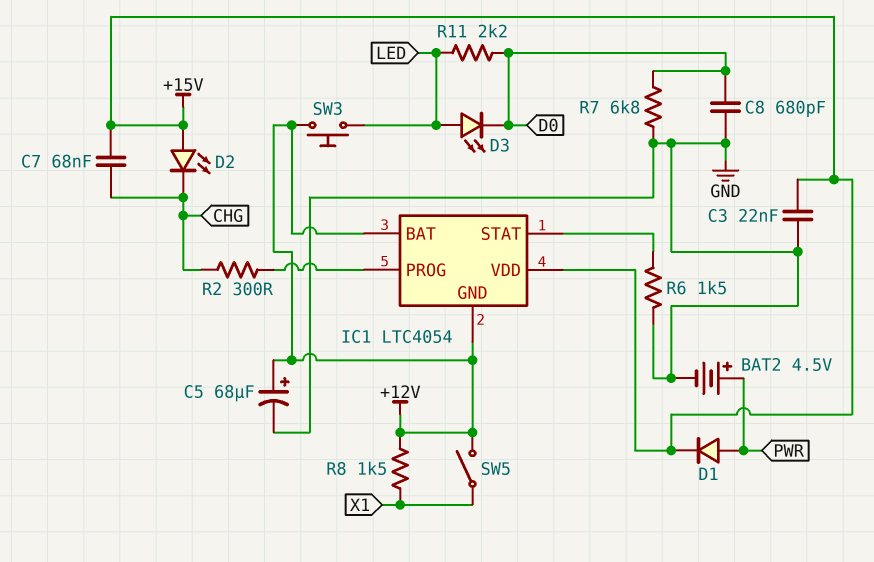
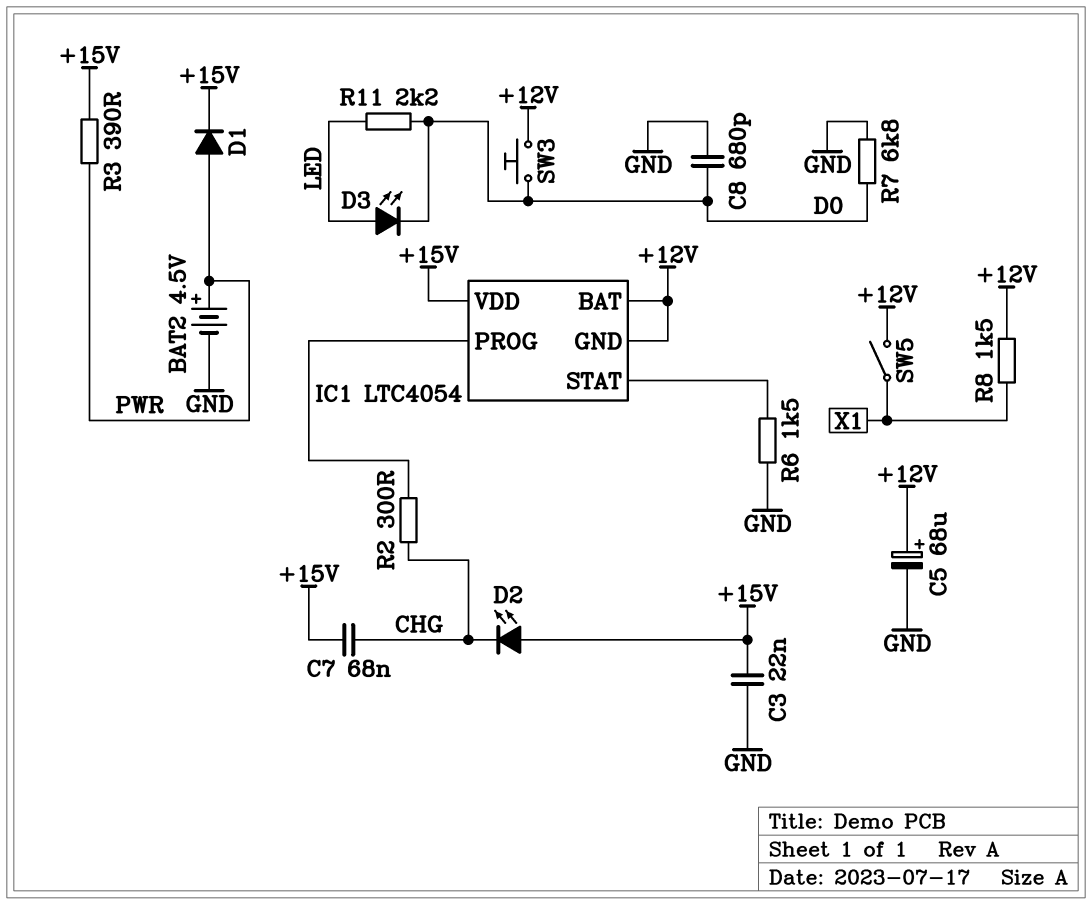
R3: none -> 390 (+15V, PWR)
SW3: button (+12V, LED) -> button (+12V, D0)

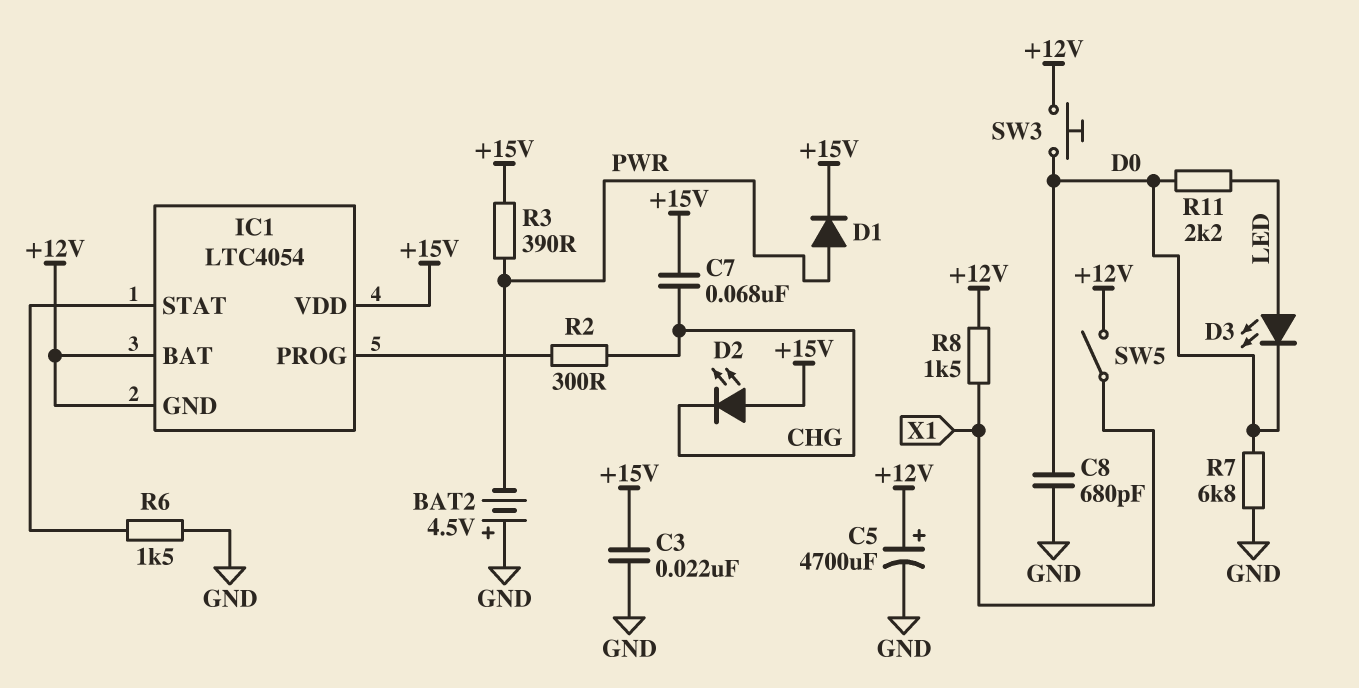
BAT2: 4.5V (plus PWR, minus GND) -> 4.5V (plus GND, minus PWR)
C5: 68uF (plus +12V, minus GND) -> 4700uF (plus +12V, minus GND)

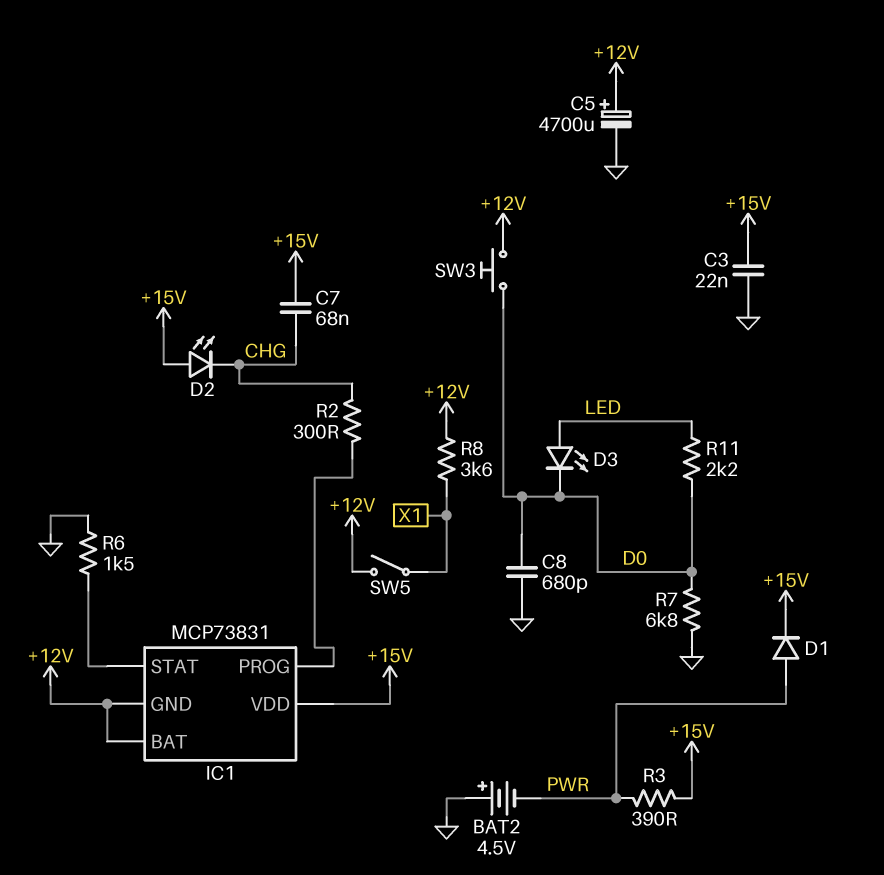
IC1: LTC4054 -> MCP73831
R8: 1.5k (+12V, X1) -> 3.6k (+12V, X1)

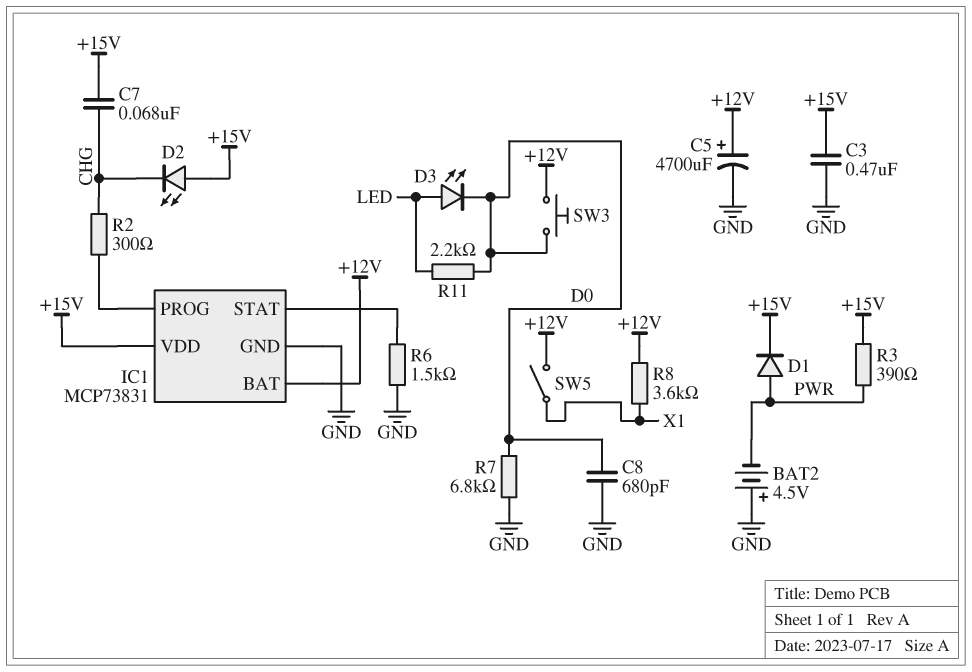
C3: 22nF (+15V, GND) -> 470nF (+15V, GND)
IC1 pin GND: +12V -> GND

